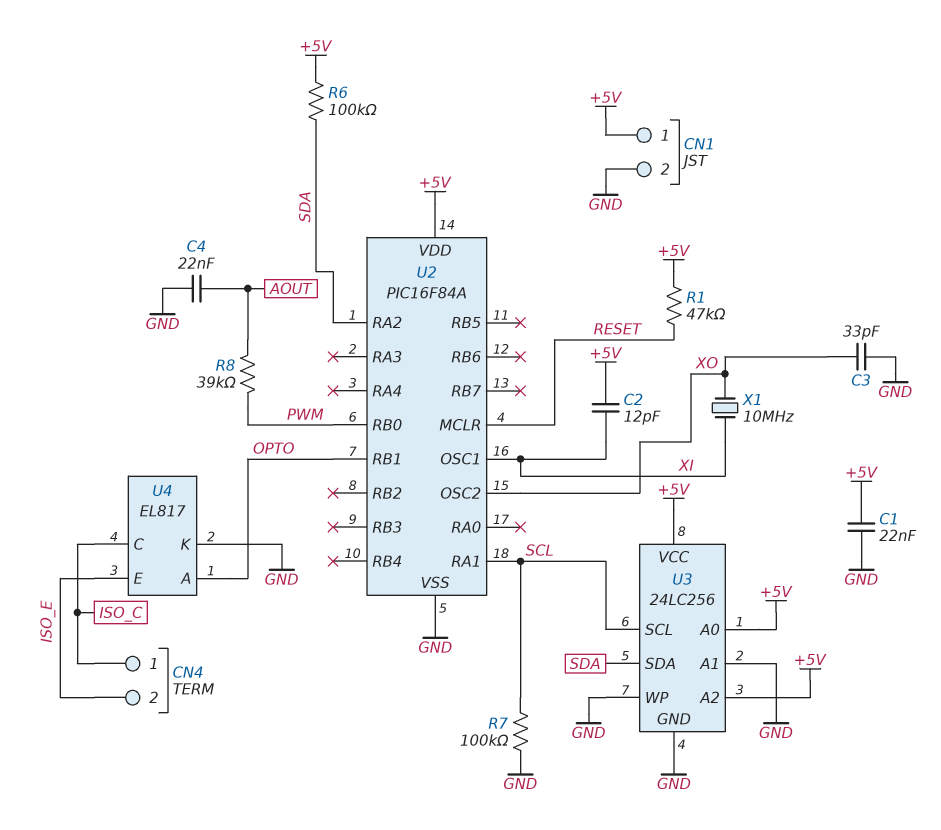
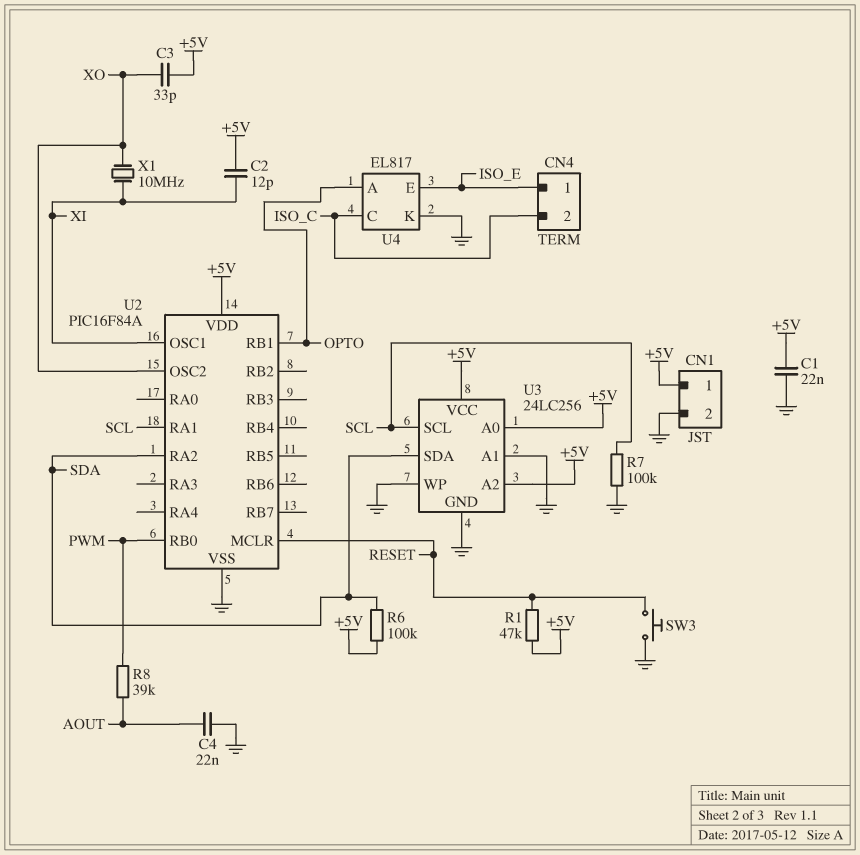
C3: 33pF (GND, XO) -> 33pF (+5V, XO)
CN4 pin 1: ISO_C -> ISO_E
CN4 pin 2: ISO_E -> ISO_C
SW3: none -> button (GND, RESET)

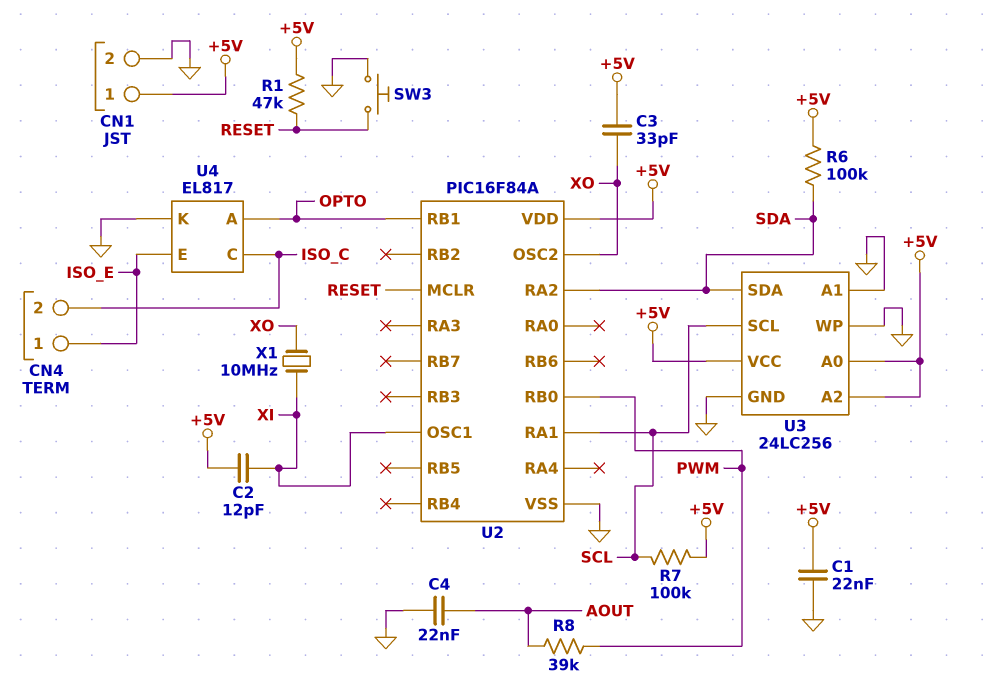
R7: 100k (GND, SCL) -> 100k (+5V, SCL)

